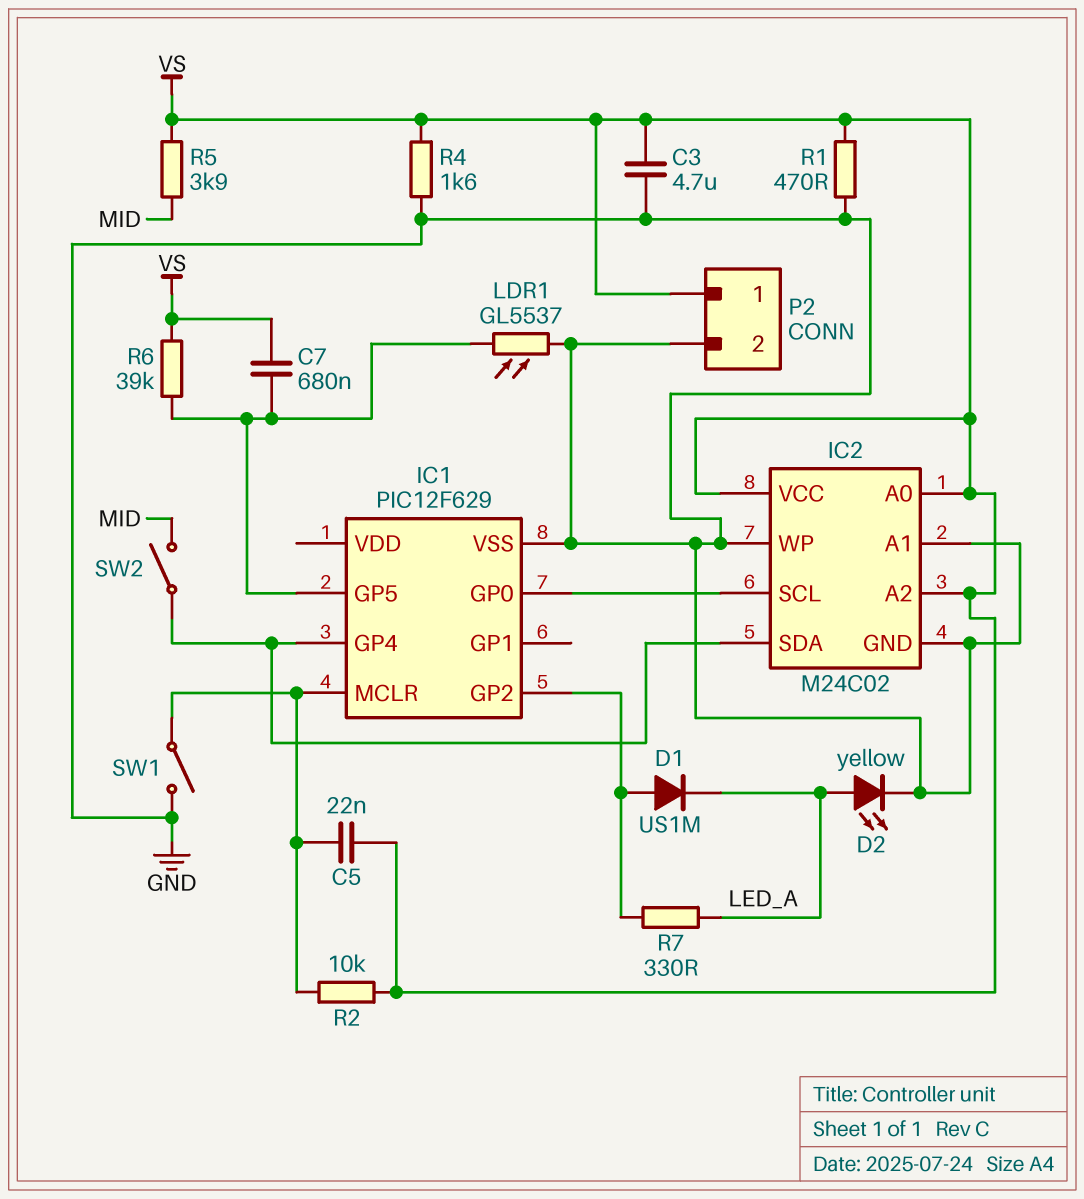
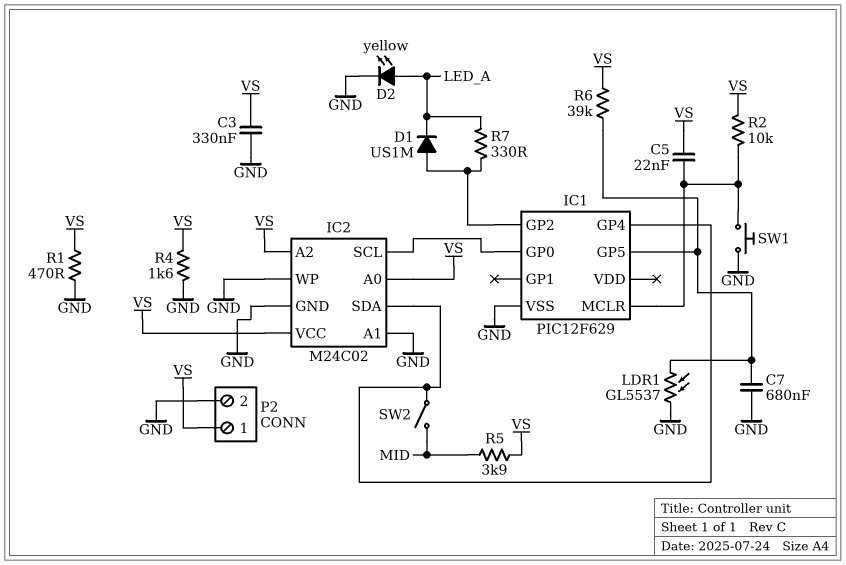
C3: 4.7uF (GND, VS) -> 330nF (GND, VS)
C7: 680nF (IC1/GP5, VS) -> 680nF (GND, IC1/GP5)
SW1: switch (GND, IC1/MCLR) -> button (GND, IC1/MCLR)

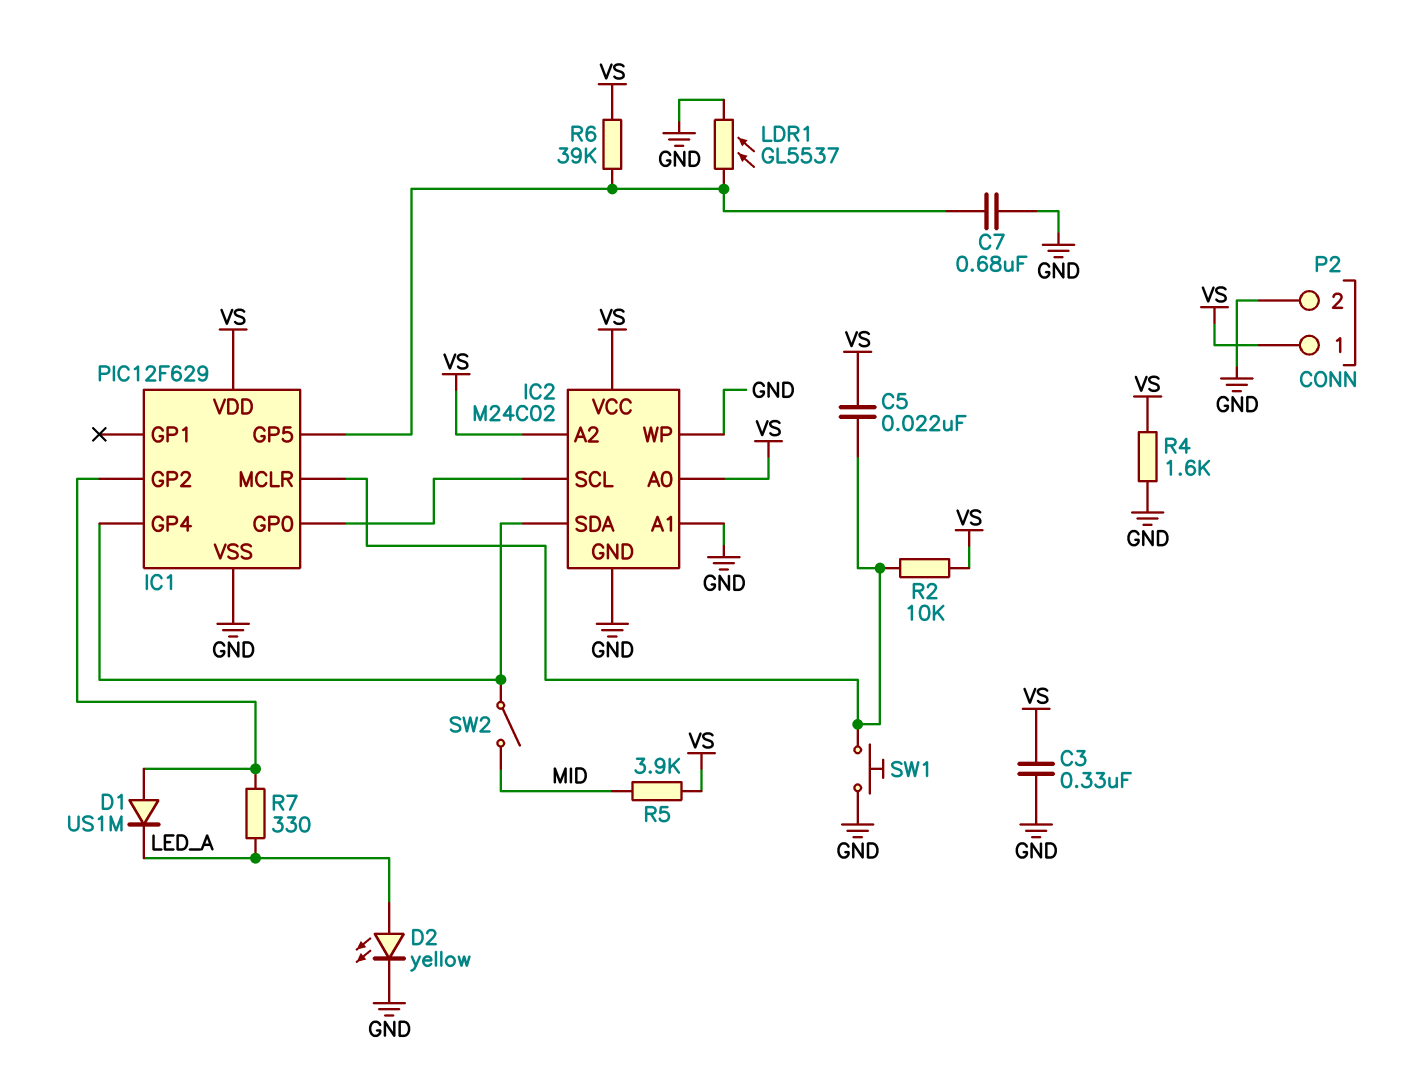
IC1 pin VDD: none -> VS
R1: 470 (GND, VS) -> none

